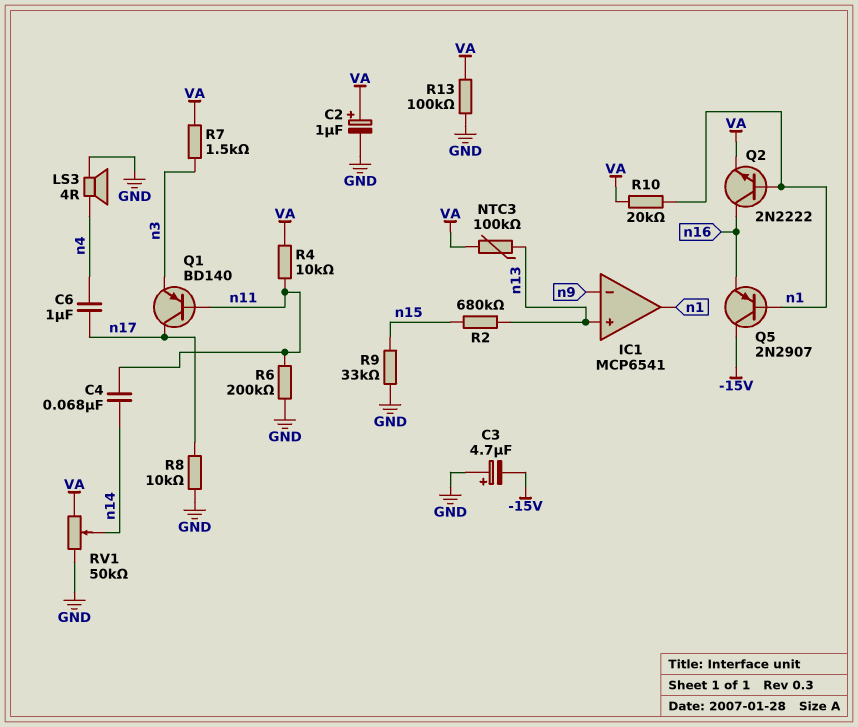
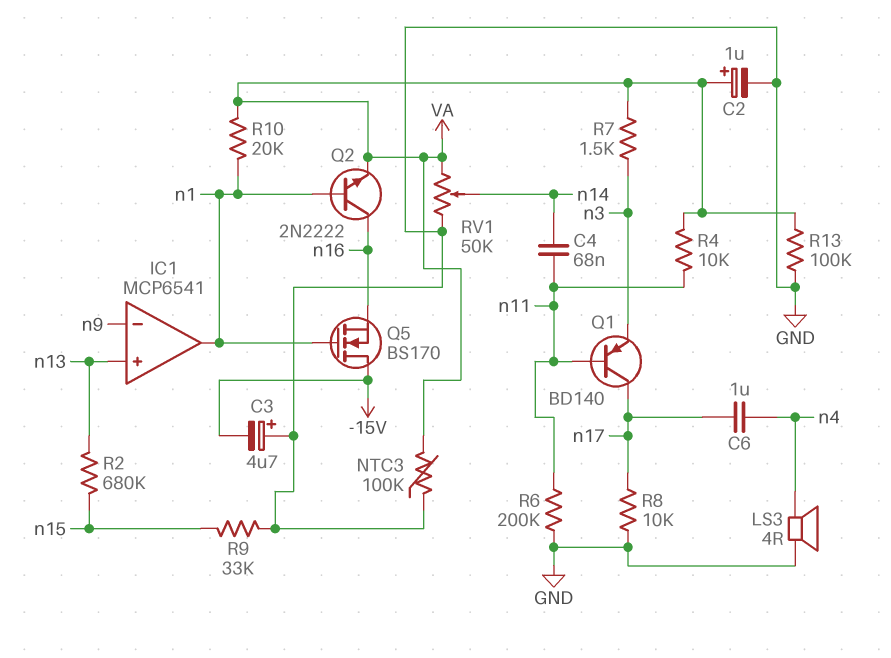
NTC3: 100k (VA, n13) -> 100k (GND, VA)
Q5: PNP 2N2907 (B n1, C -15V, E n16) -> NMOS BS170 (G n1, D -15V, S n16)

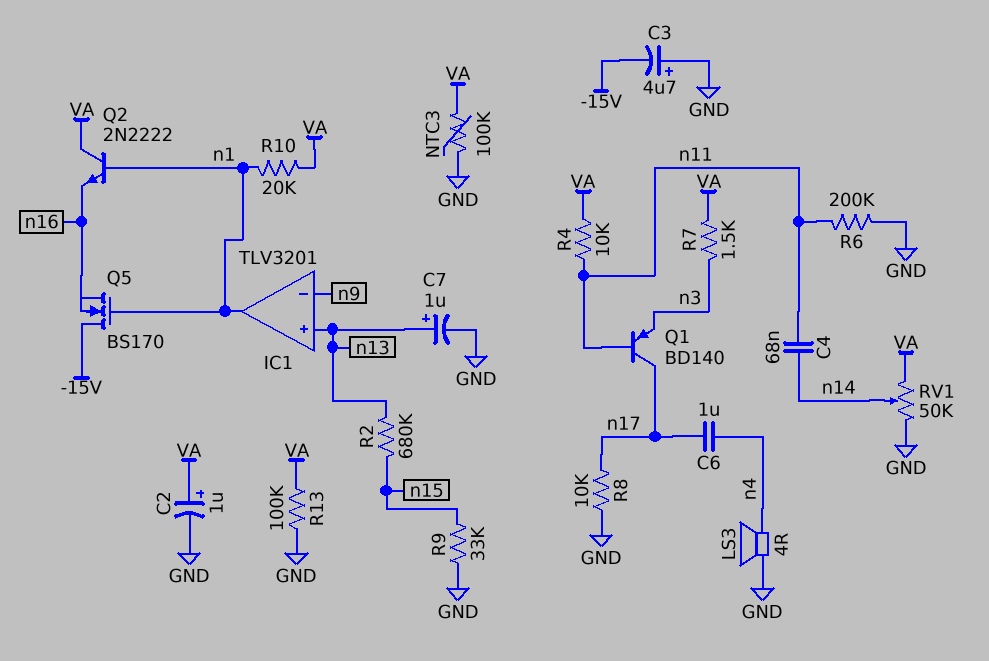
C7: none -> 1uF (plus n13, minus GND)
IC1: MCP6541 -> TLV3201
Q2: NPN 2N2222 (B n1, C n16, E VA) -> NPN 2N2222 (B n1, C VA, E n16)

